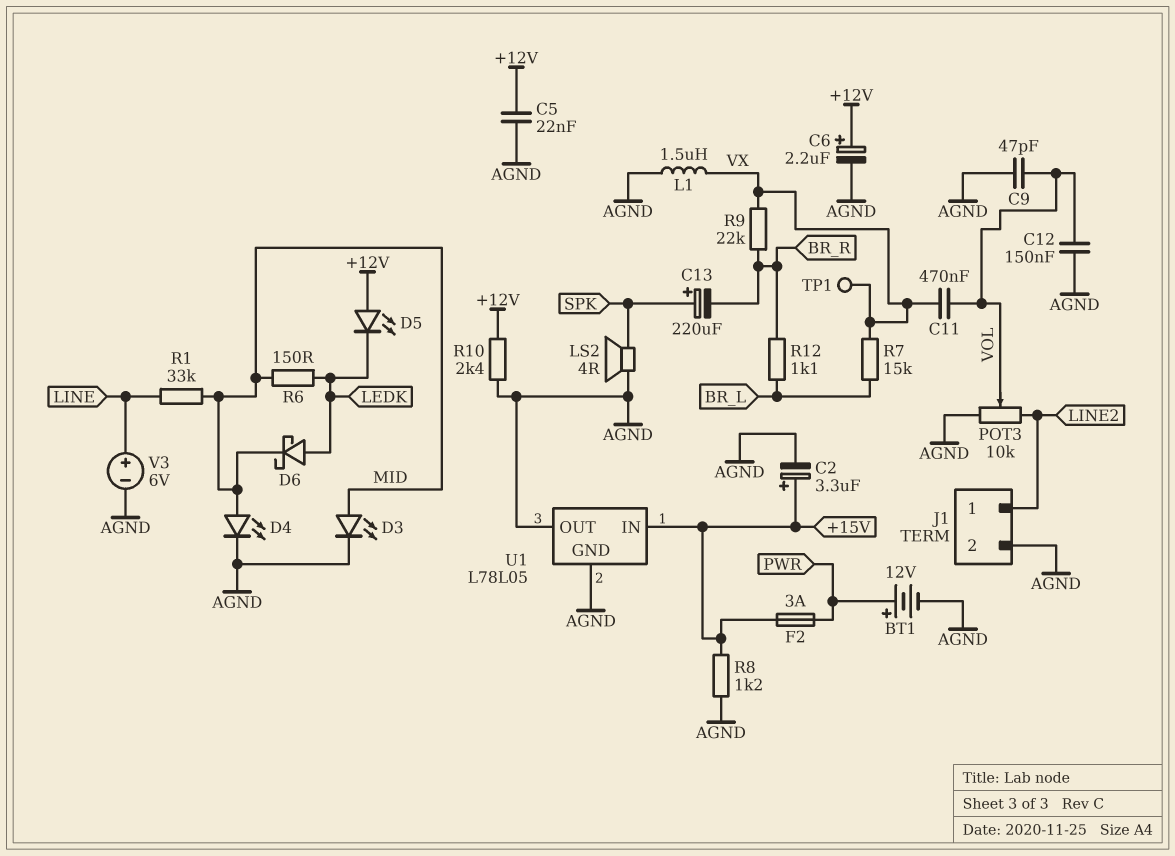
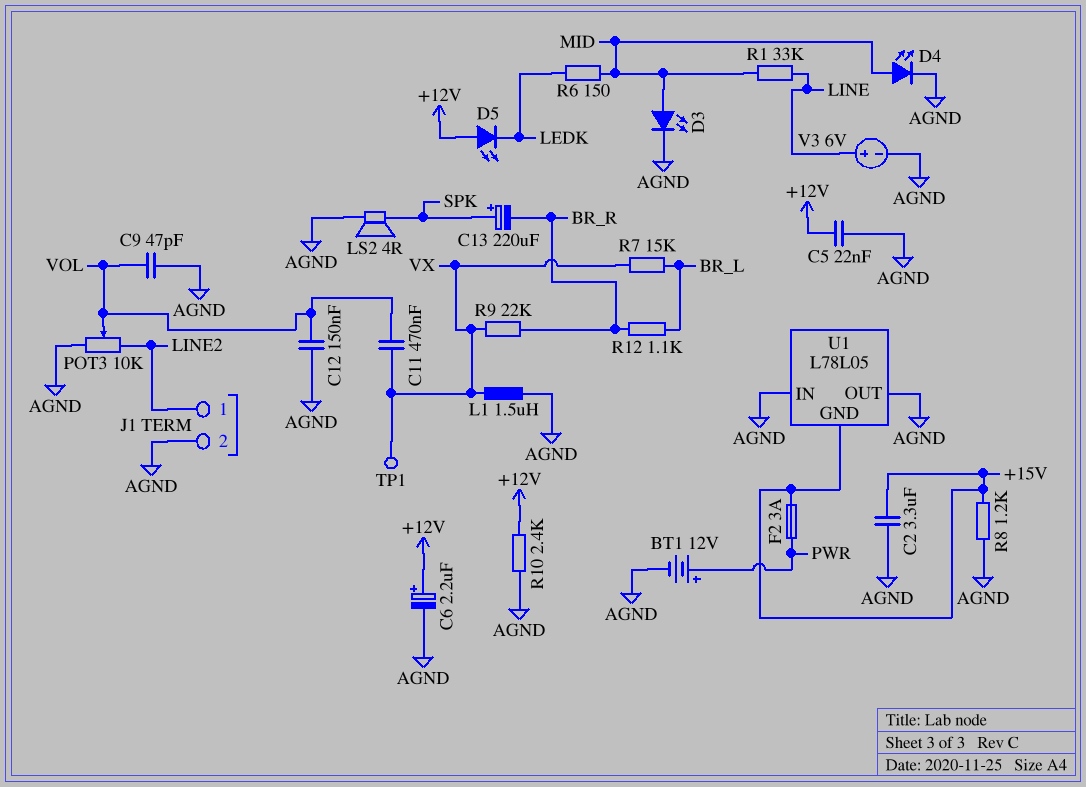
C2: 3.3uF (plus +15V, minus AGND) -> 3.3uF (+15V, AGND)
D6: schottky (A LEDK, K MID) -> none
U1 pin GND: AGND -> +15V
U1 pin IN: +15V -> AGND

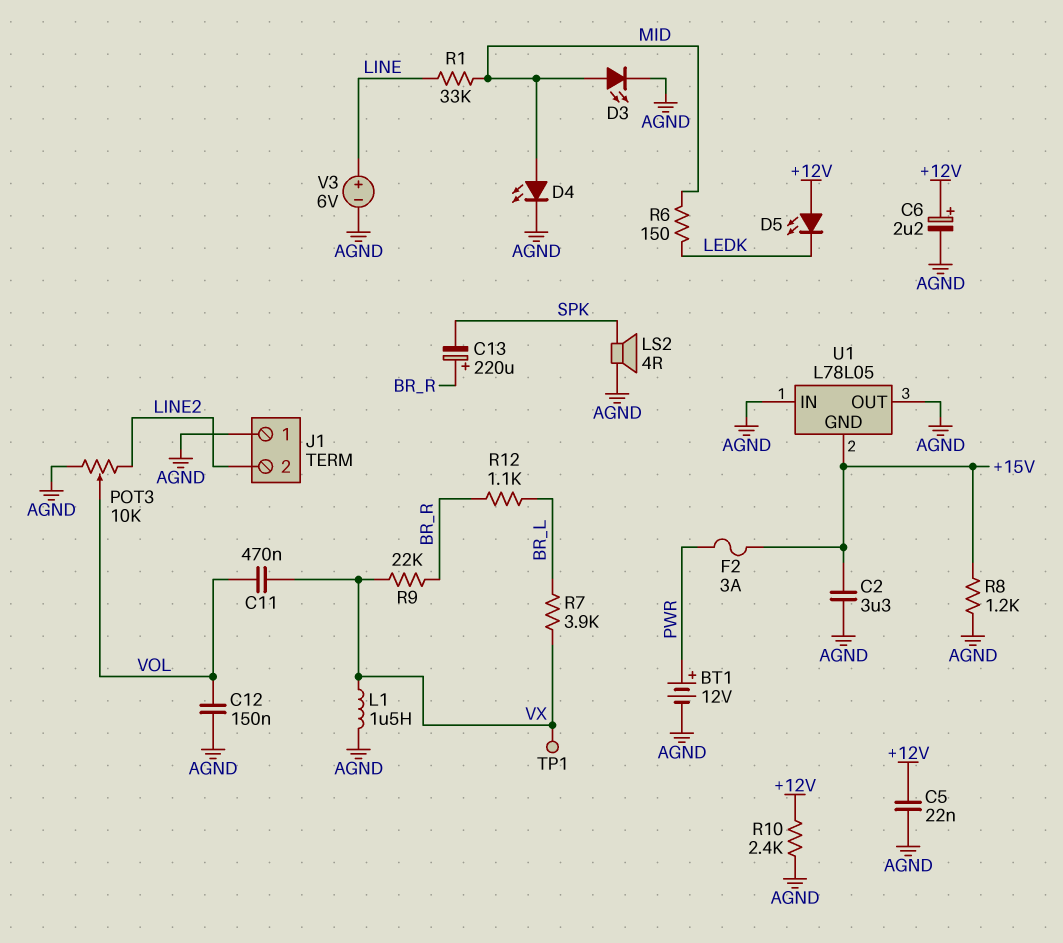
C9: 47pF (AGND, VOL) -> none
C13: 220uF (plus SPK, minus BR_R) -> 220uF (plus BR_R, minus SPK)
J1 pin 1: LINE2 -> AGND
J1 pin 2: AGND -> LINE2
R7: 15k (BR_L, VX) -> 3.9k (BR_L, VX)

